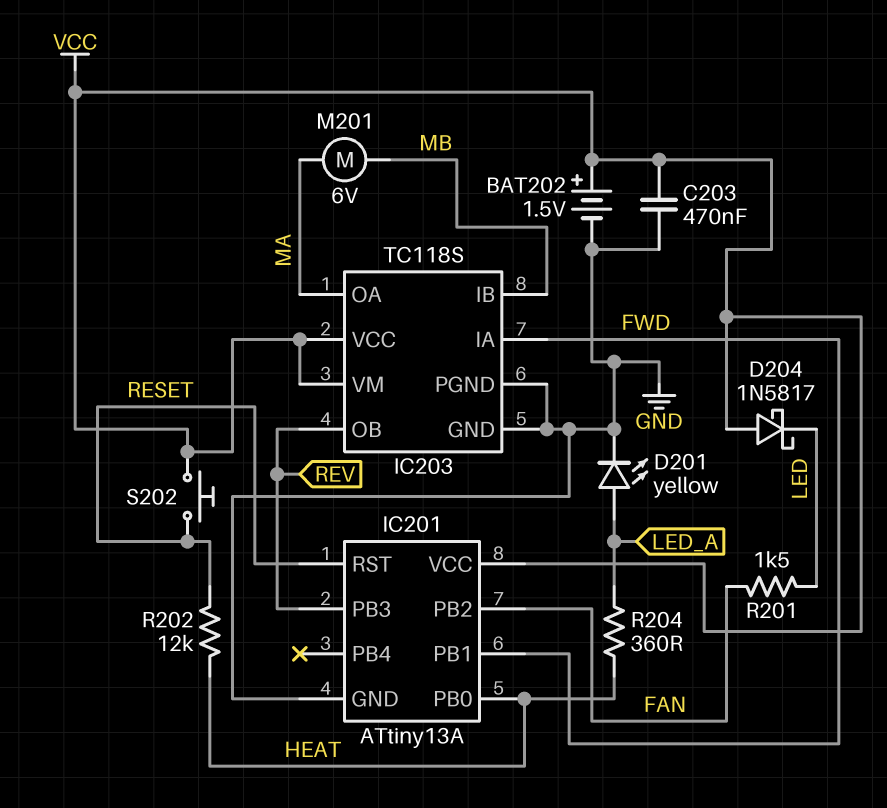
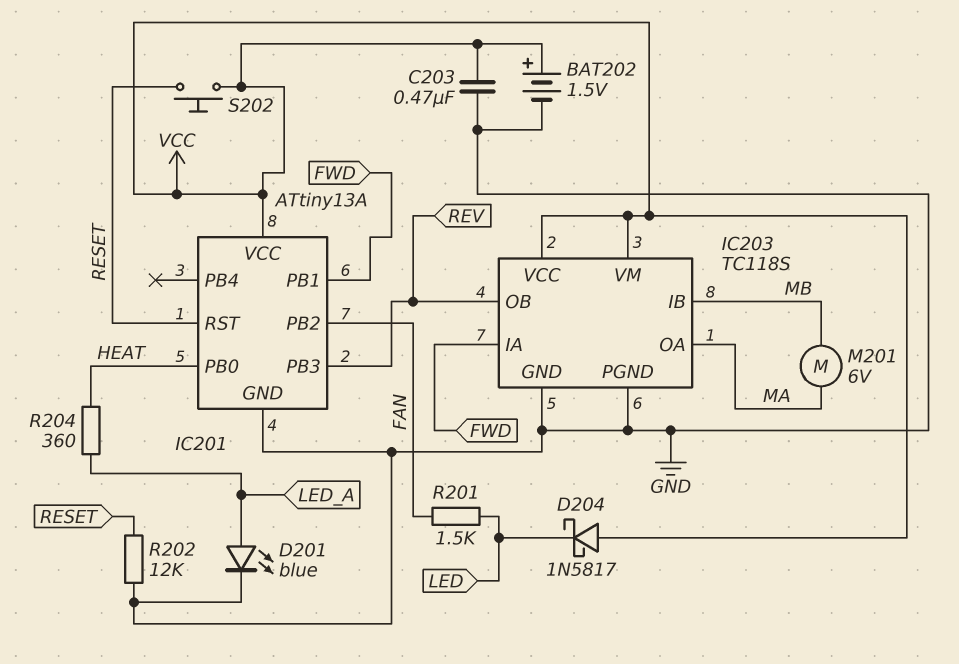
D201: LED yellow (A LED_A, K GND) -> LED blue (A LED_A, K GND)
R202: 12k (HEAT, RESET) -> 12k (GND, RESET)

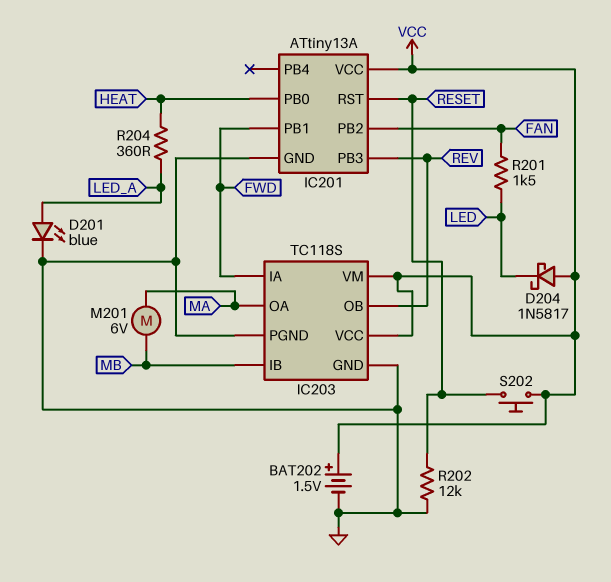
C203: 470nF (GND, VCC) -> none

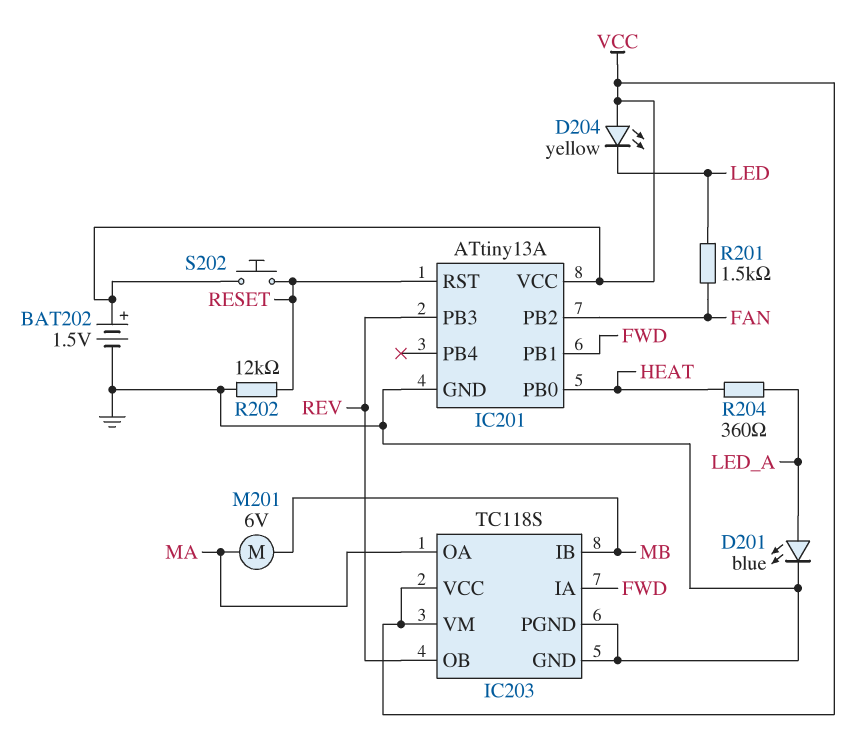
D204: schottky 1N5817 (A VCC, K LED) -> LED yellow (A VCC, K LED)

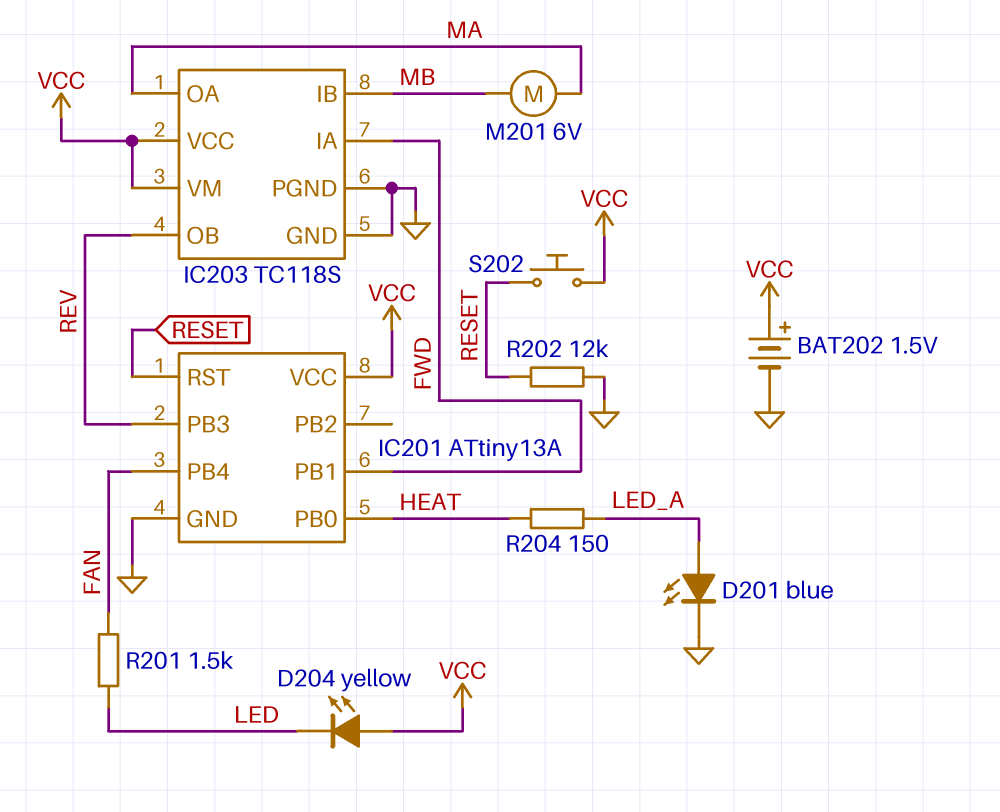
IC201 pin PB2: FAN -> none
IC201 pin PB4: none -> FAN
R204: 360 (HEAT, LED_A) -> 150 (HEAT, LED_A)

